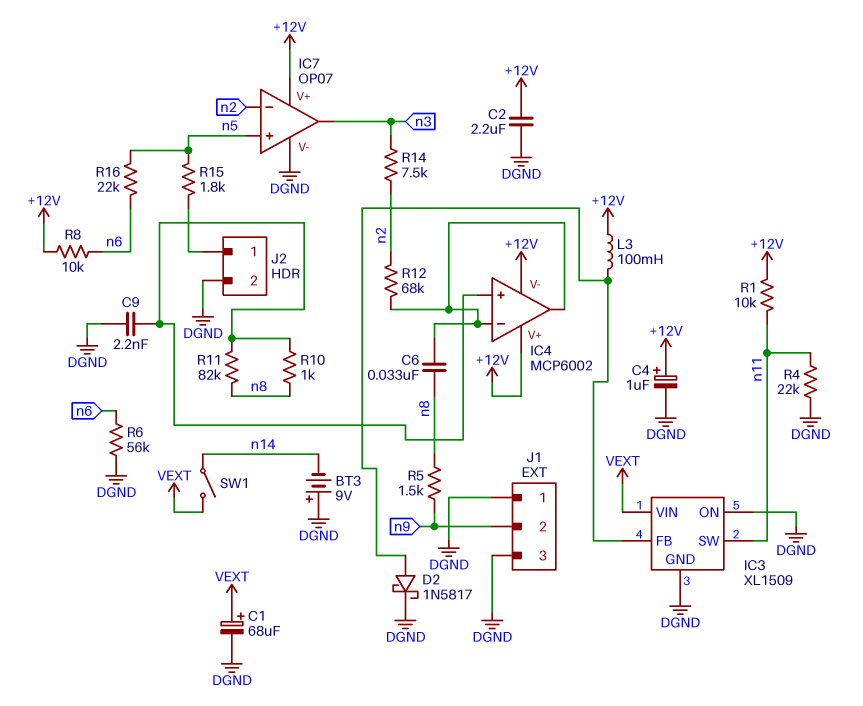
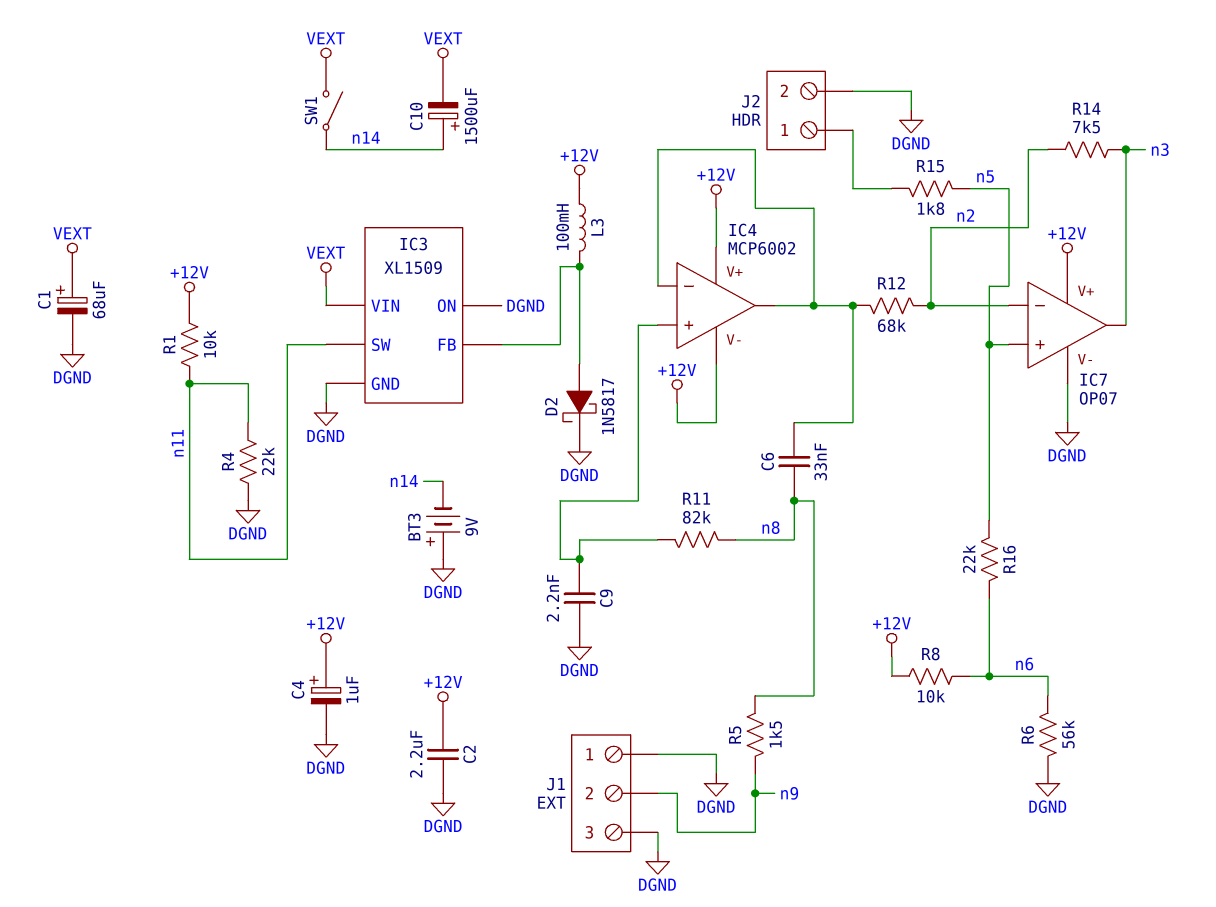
C10: none -> 1500uF (plus n14, minus VEXT)
R10: 1k (IC4/in+, n8) -> none

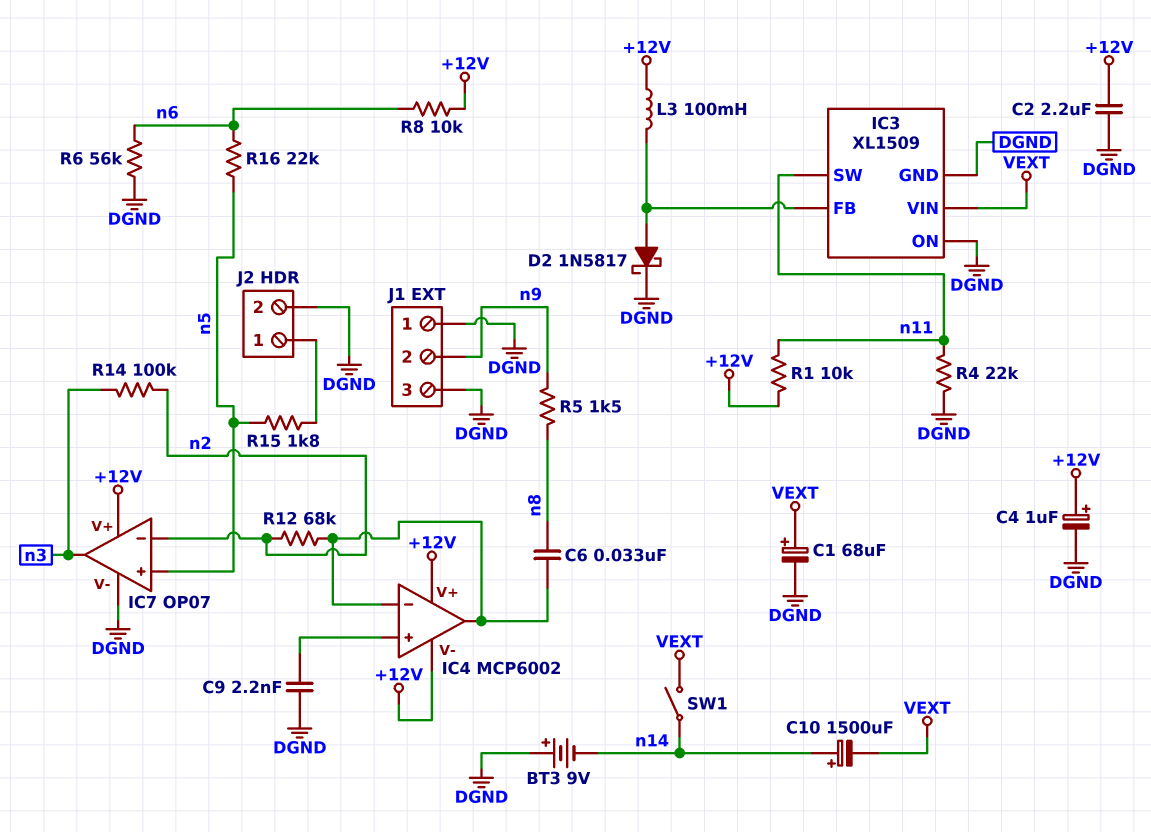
R11: 82k (IC4/in+, n8) -> none
R14: 7.5k (n2, n3) -> 100k (n2, n3)

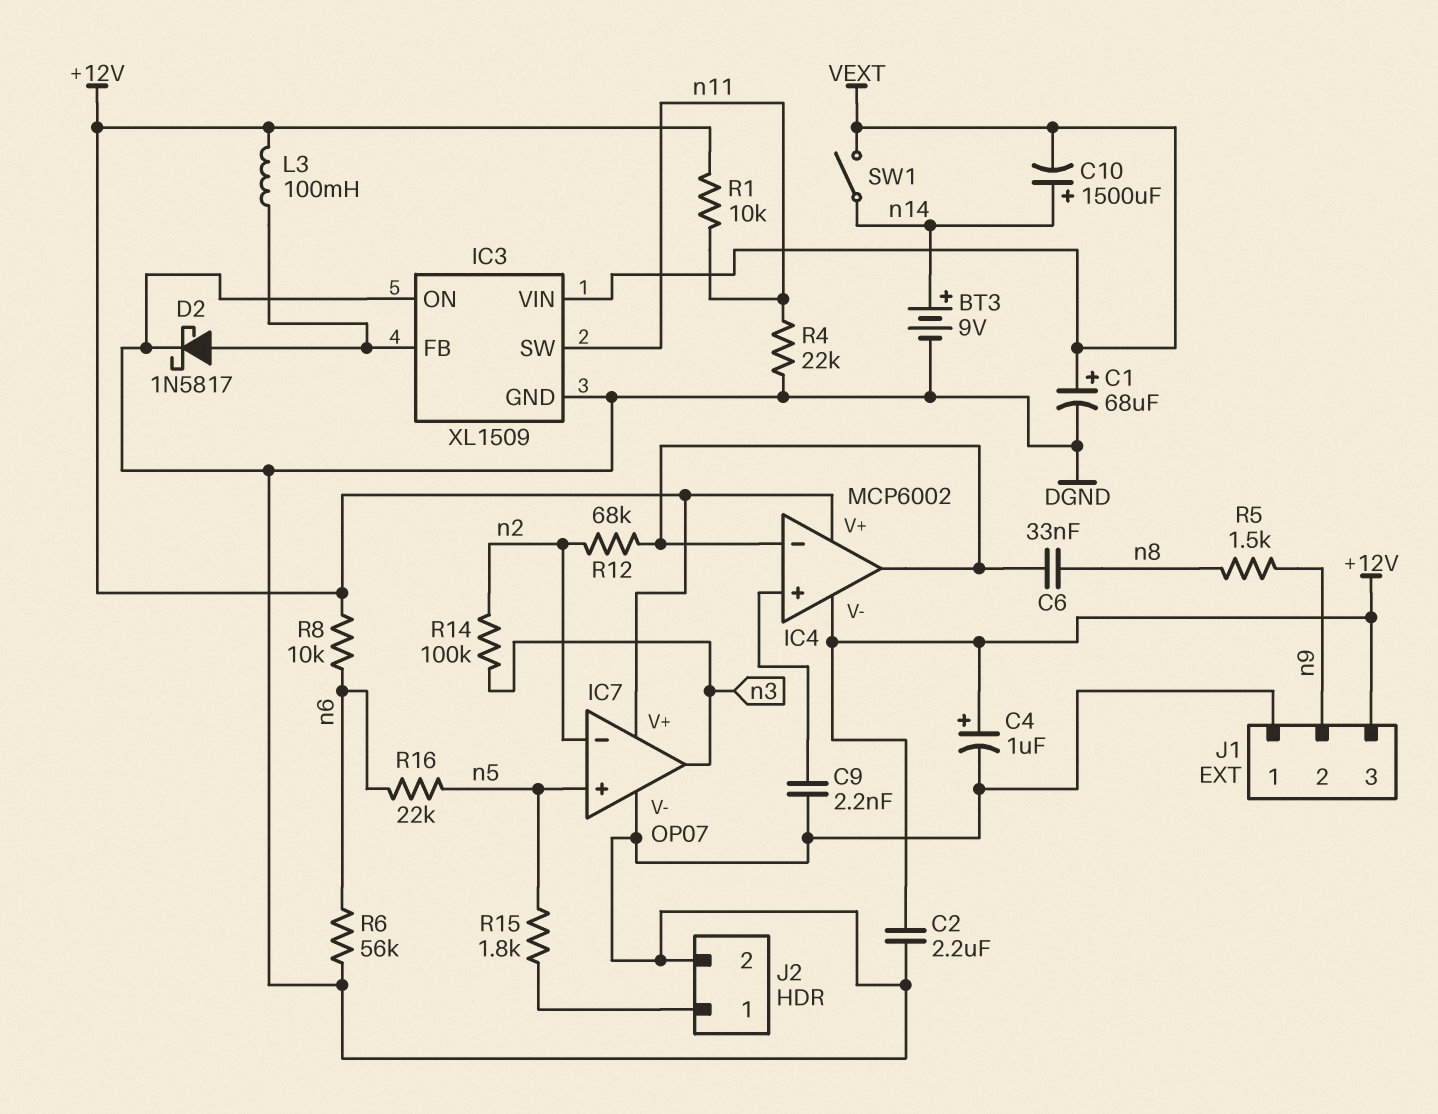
BT3: 9V (plus DGND, minus n14) -> 9V (plus n14, minus DGND)
J1 pin 3: DGND -> +12V

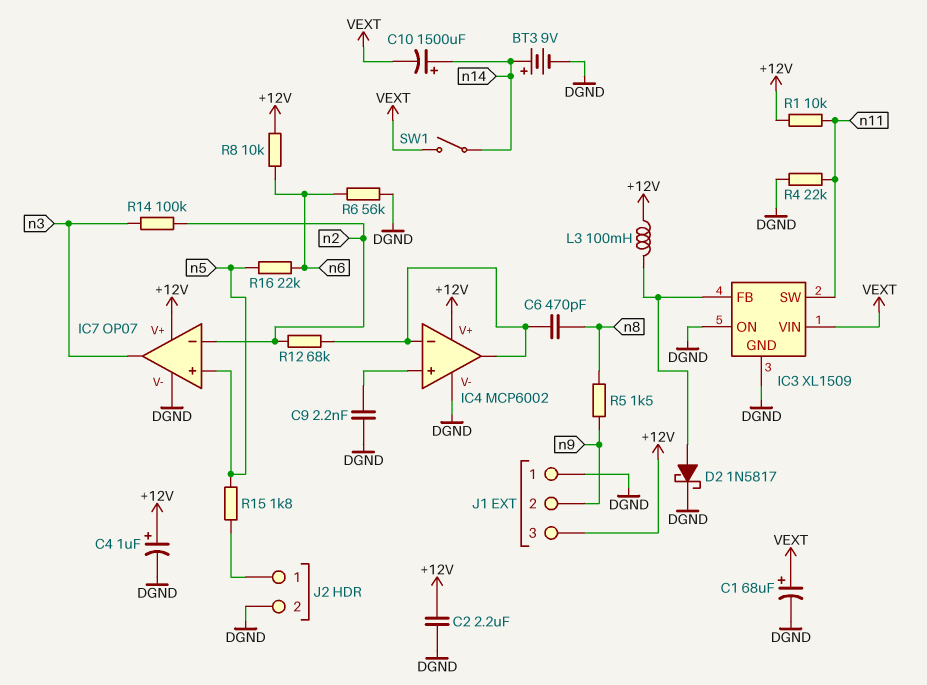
C6: 33nF (IC4/in-, n8) -> 470pF (IC4/in-, n8)
IC4 pin V-: +12V -> DGND

